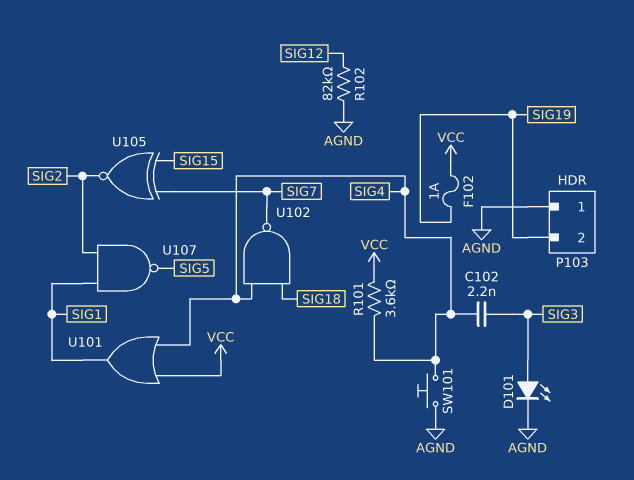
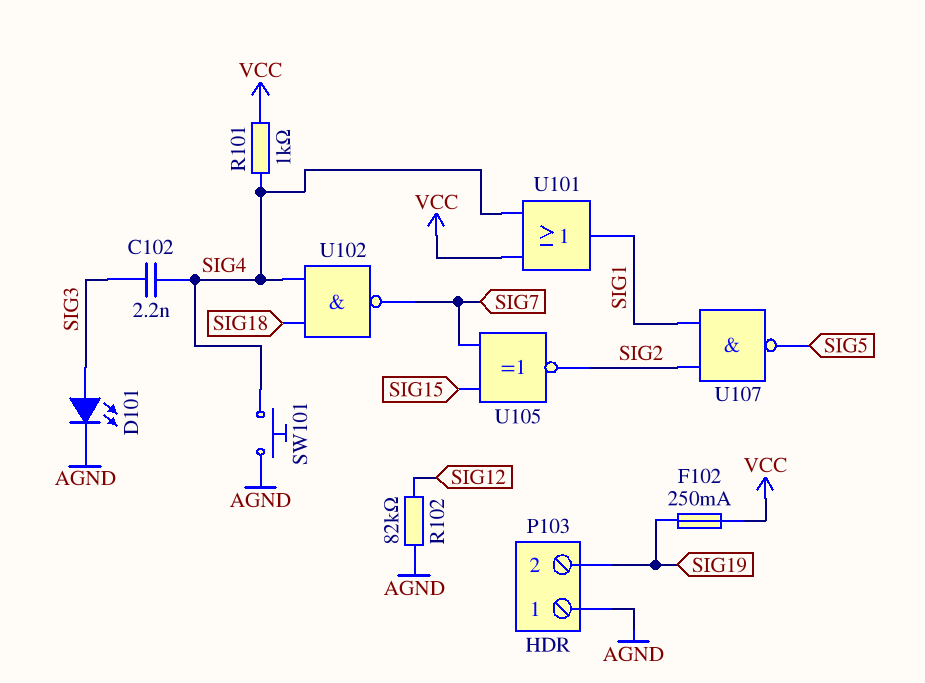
F102: 1A (SIG19, VCC) -> 250mA (SIG19, VCC)
R101: 3.6k (SIG4, VCC) -> 1k (SIG4, VCC)

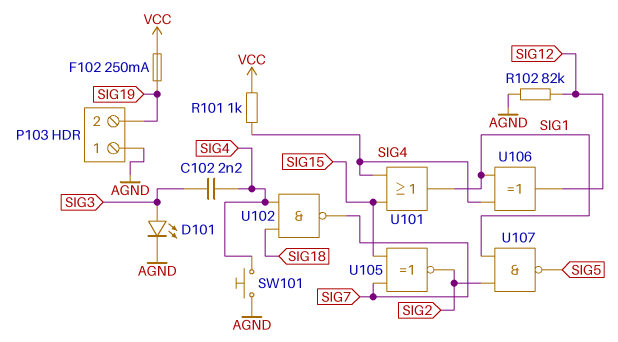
U101: OR (in SIG4, in VCC, out SIG1) -> OR (in SIG4, in SIG15, out SIG1)
U106: none -> XOR (in SIG1, in SIG4, out SIG12)

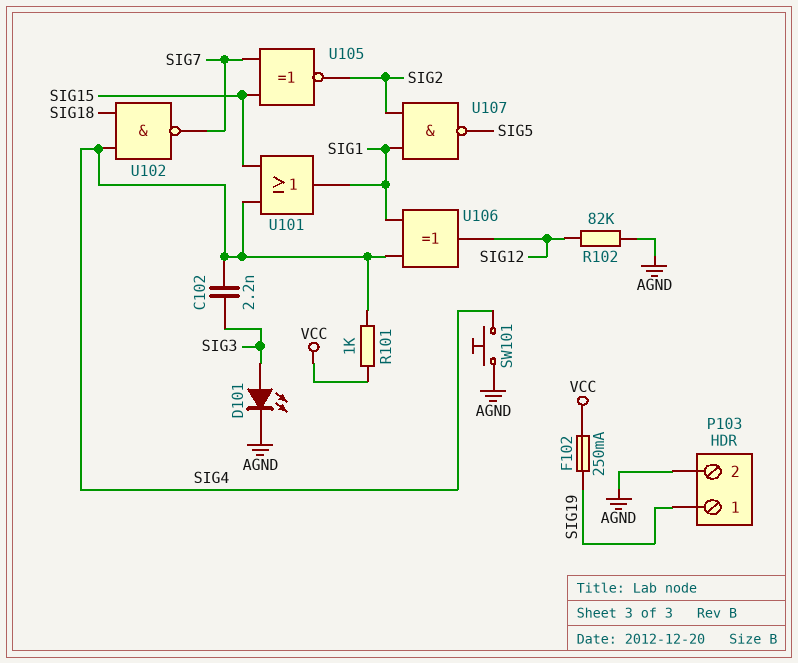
P103 pin 1: AGND -> SIG19
P103 pin 2: SIG19 -> AGND

